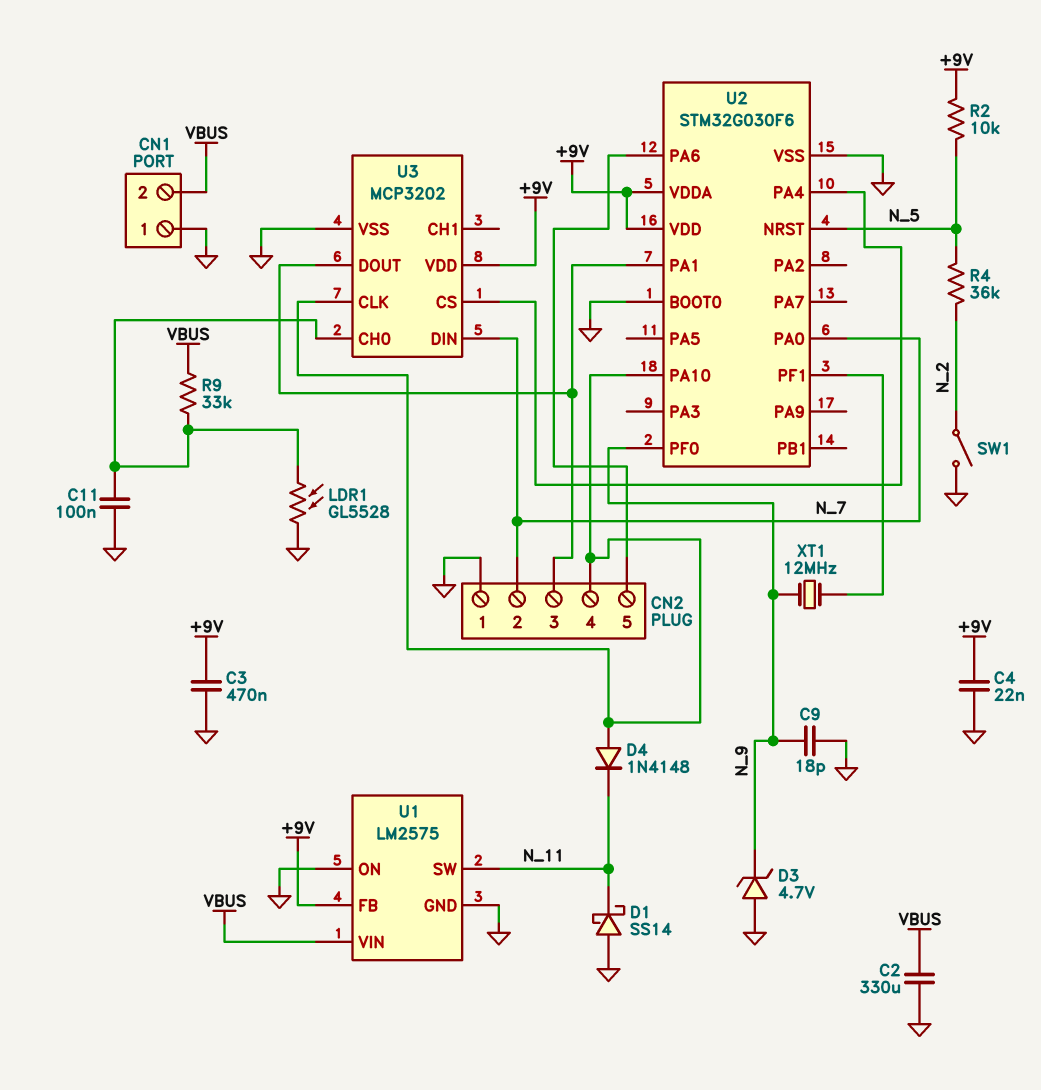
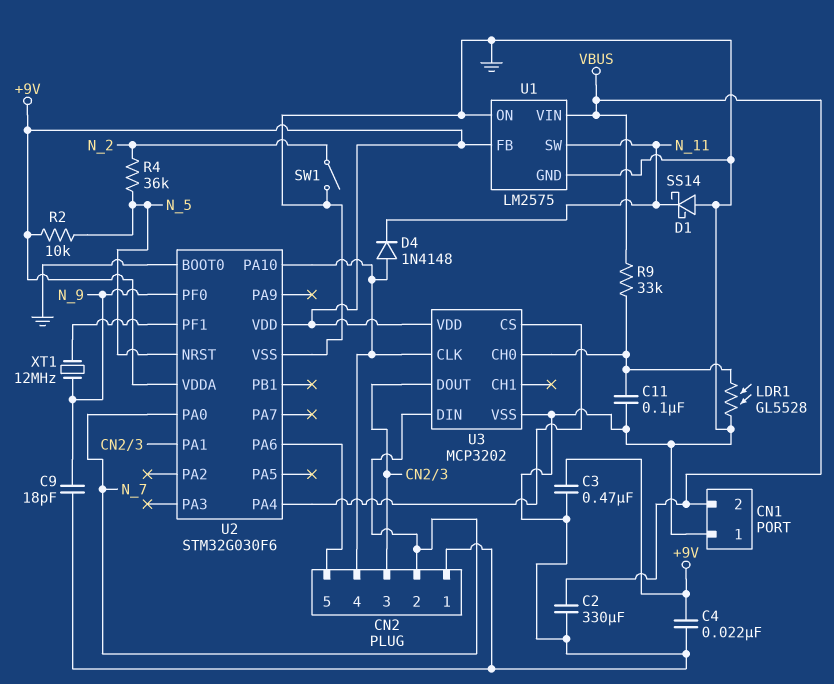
D3: zener 4.7V (A GND, K N_9) -> none

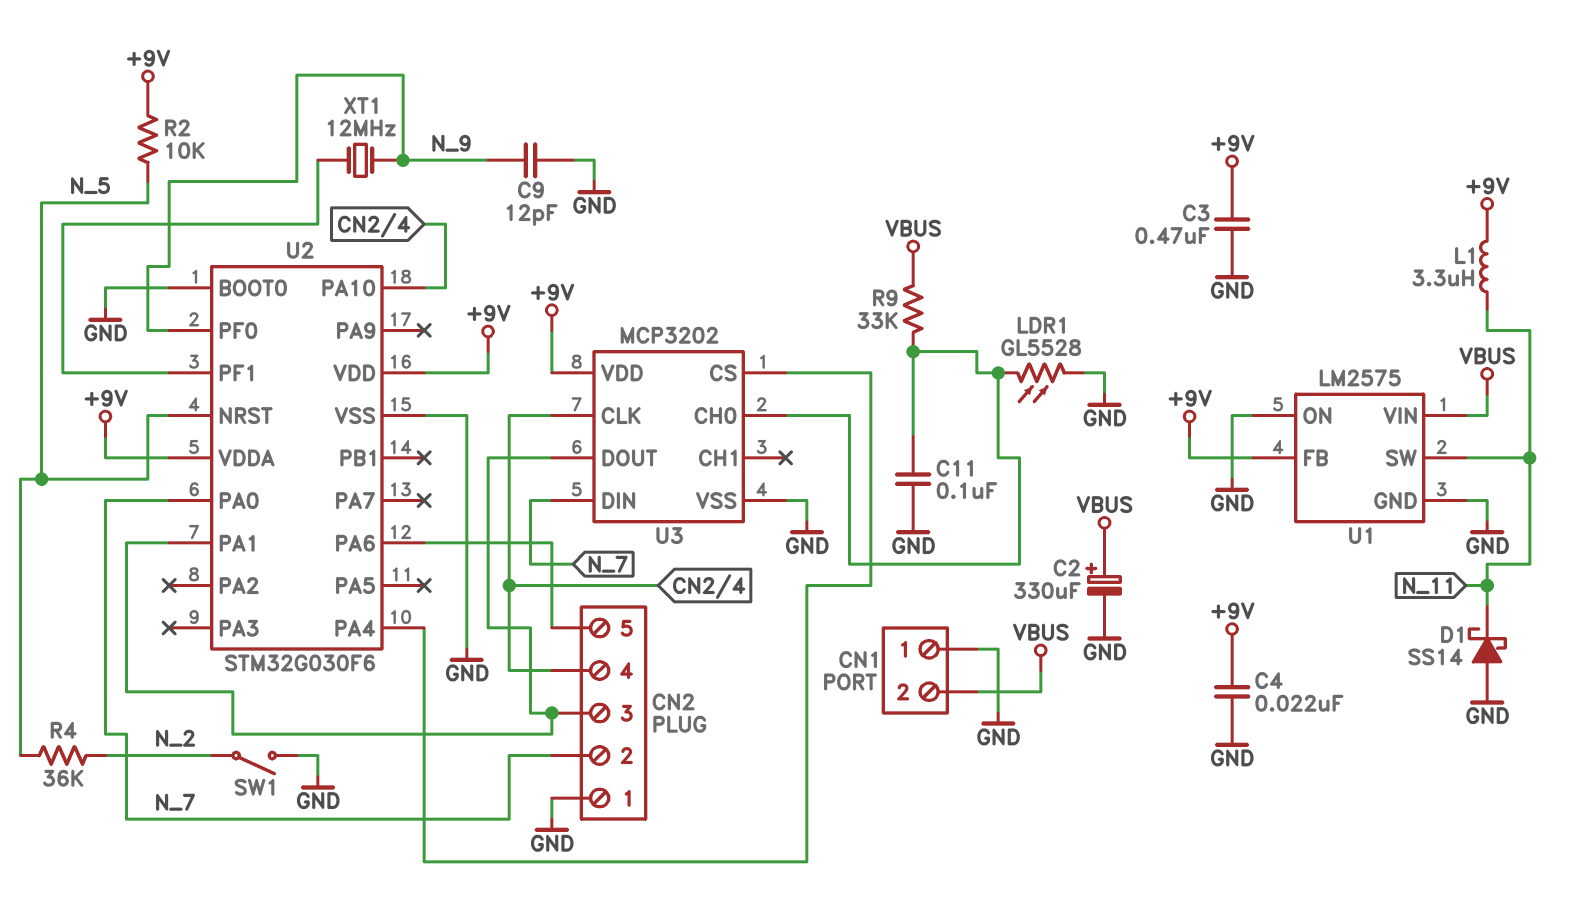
C2: 330uF (GND, VBUS) -> 330uF (plus VBUS, minus GND)
C9: 18pF (GND, N_9) -> 12pF (GND, N_9)
D4: diode 1N4148 (A CN2/4, K N_11) -> none
L1: none -> 3.3uH (+9V, N_11)

